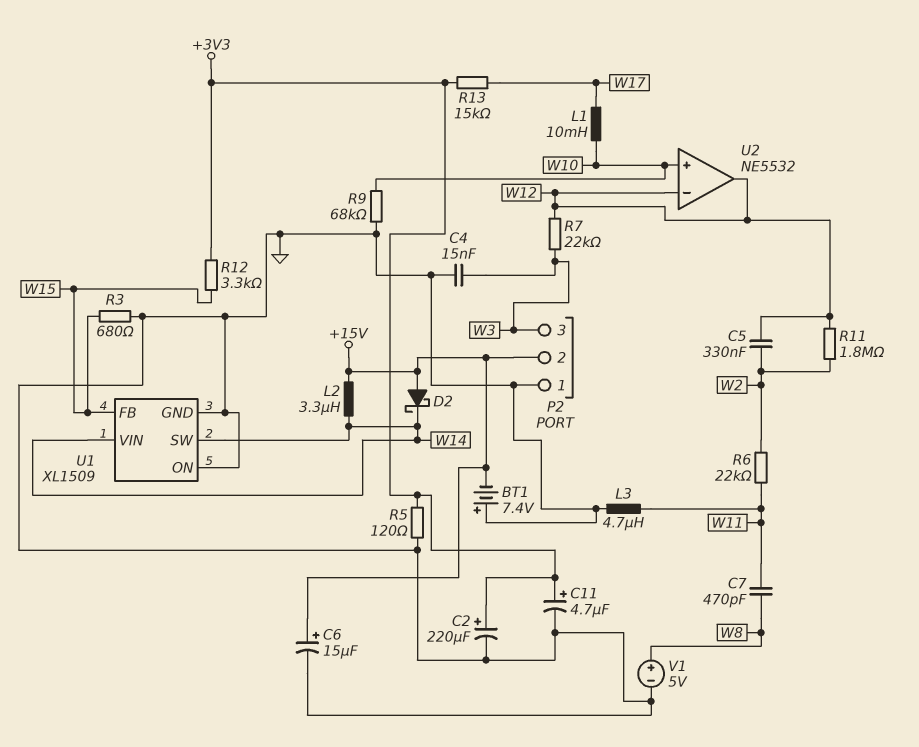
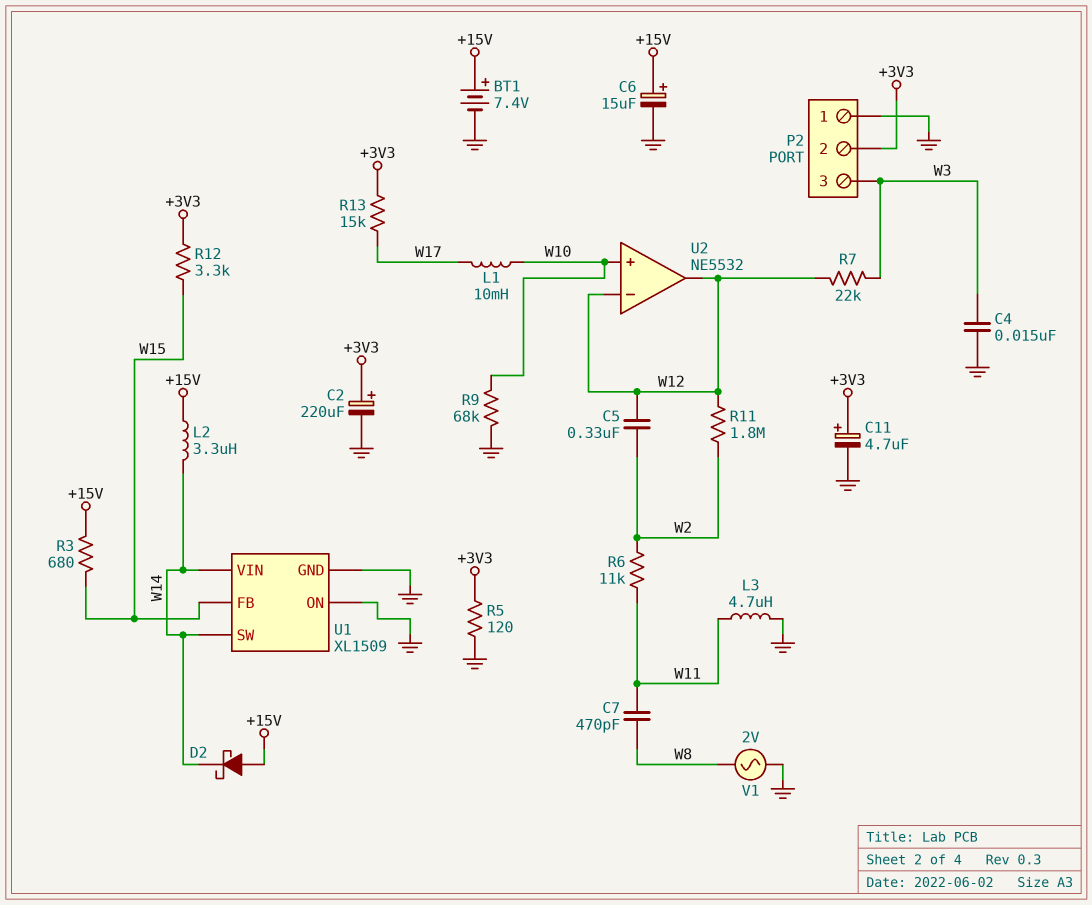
BT1: 7.4V (plus GND, minus +15V) -> 7.4V (plus +15V, minus GND)
P2 pin 2: +15V -> +3V3
R3: 680 (GND, W15) -> 680 (+15V, W15)
R6: 22k (W2, W11) -> 11k (W2, W11)
V1: 5V (plus W8, minus GND) -> AC 2V (GND, W8)

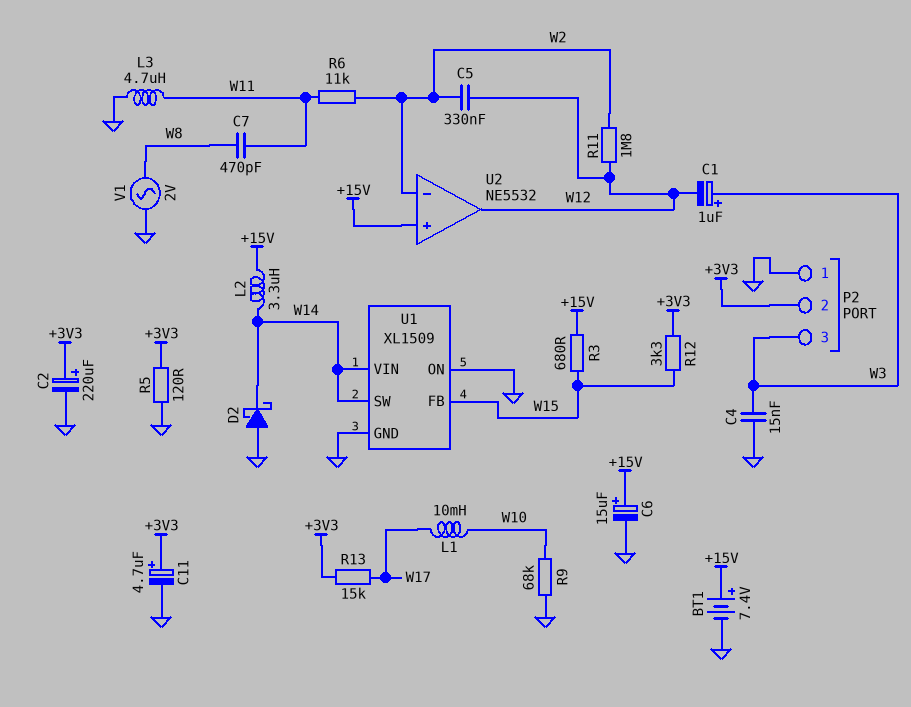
C1: none -> 1uF (plus W3, minus W12)
D2: schottky (A +15V, K W14) -> schottky (A GND, K W14)
R7: 22k (W3, W12) -> none
U2 pin in+: W10 -> +15V
U2 pin in-: W12 -> W2

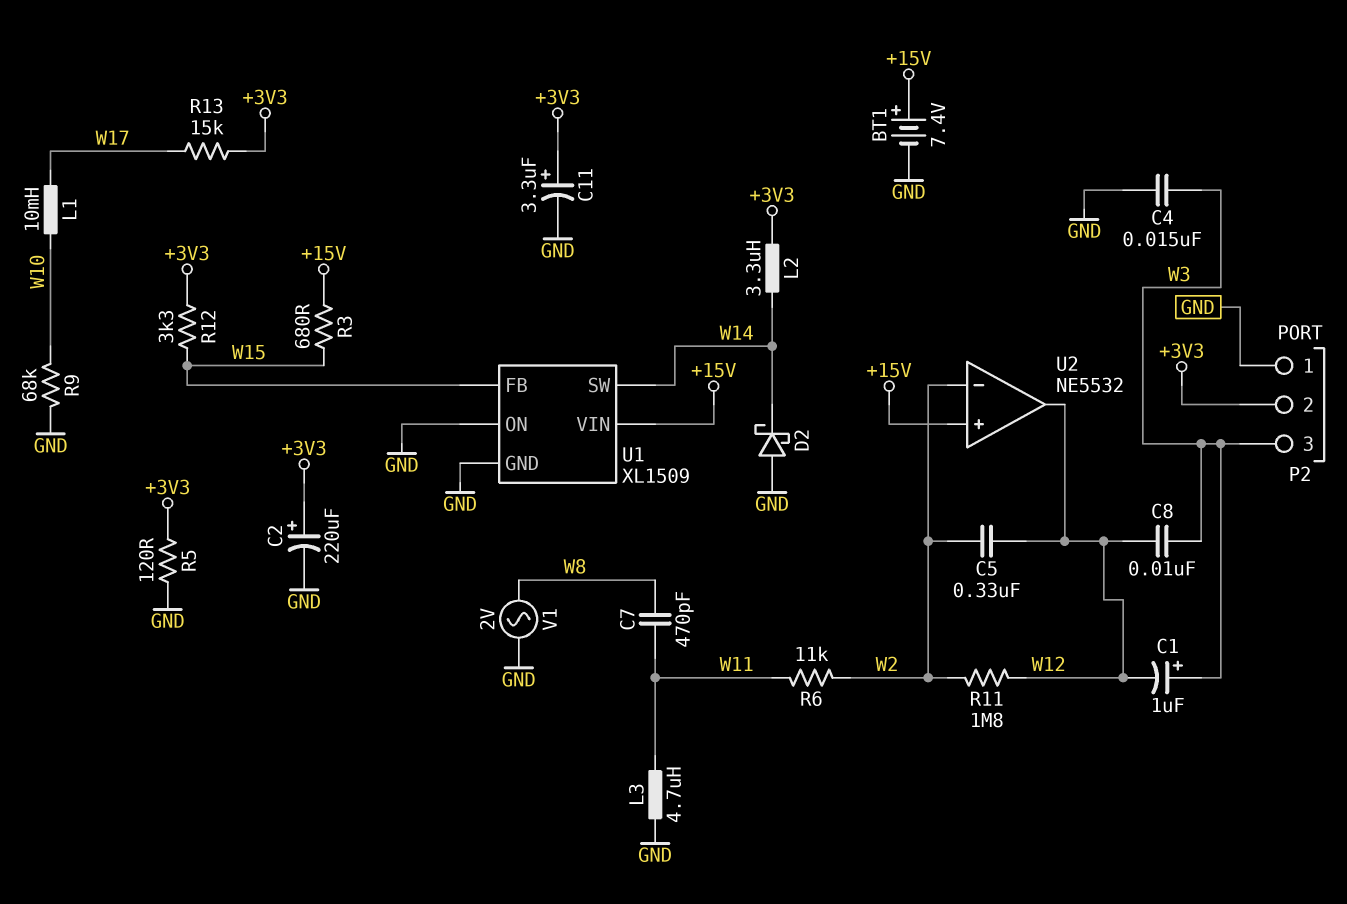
C6: 15uF (plus +15V, minus GND) -> none
C8: none -> 10nF (W3, W12)
C11: 4.7uF (plus +3V3, minus GND) -> 3.3uF (plus +3V3, minus GND)
L2: 3.3uH (+15V, W14) -> 3.3uH (+3V3, W14)
U1 pin VIN: W14 -> +15V

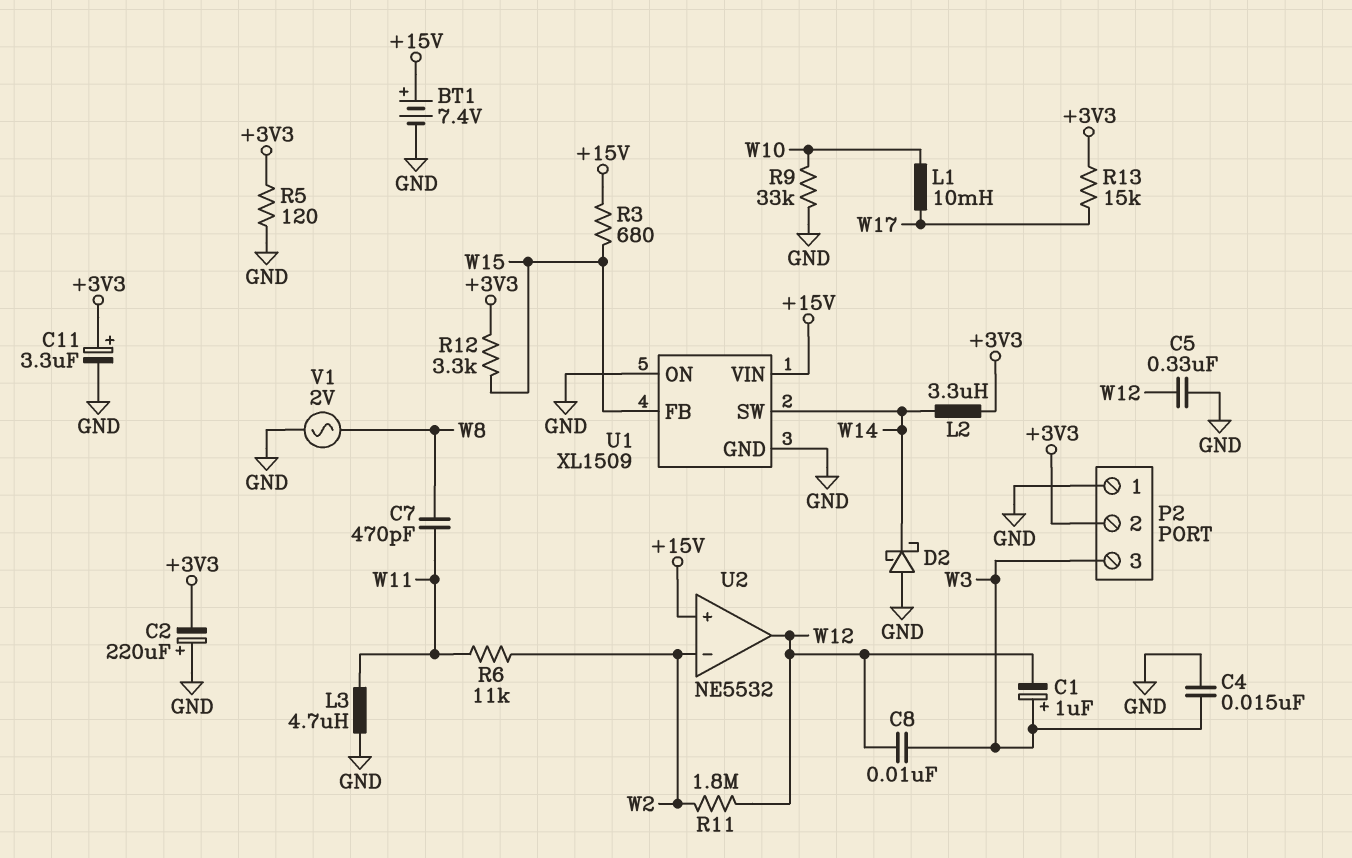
C2: 220uF (plus +3V3, minus GND) -> 220uF (plus GND, minus +3V3)
C5: 330nF (W2, W12) -> 330nF (GND, W12)
R9: 68k (GND, W10) -> 33k (GND, W10)

